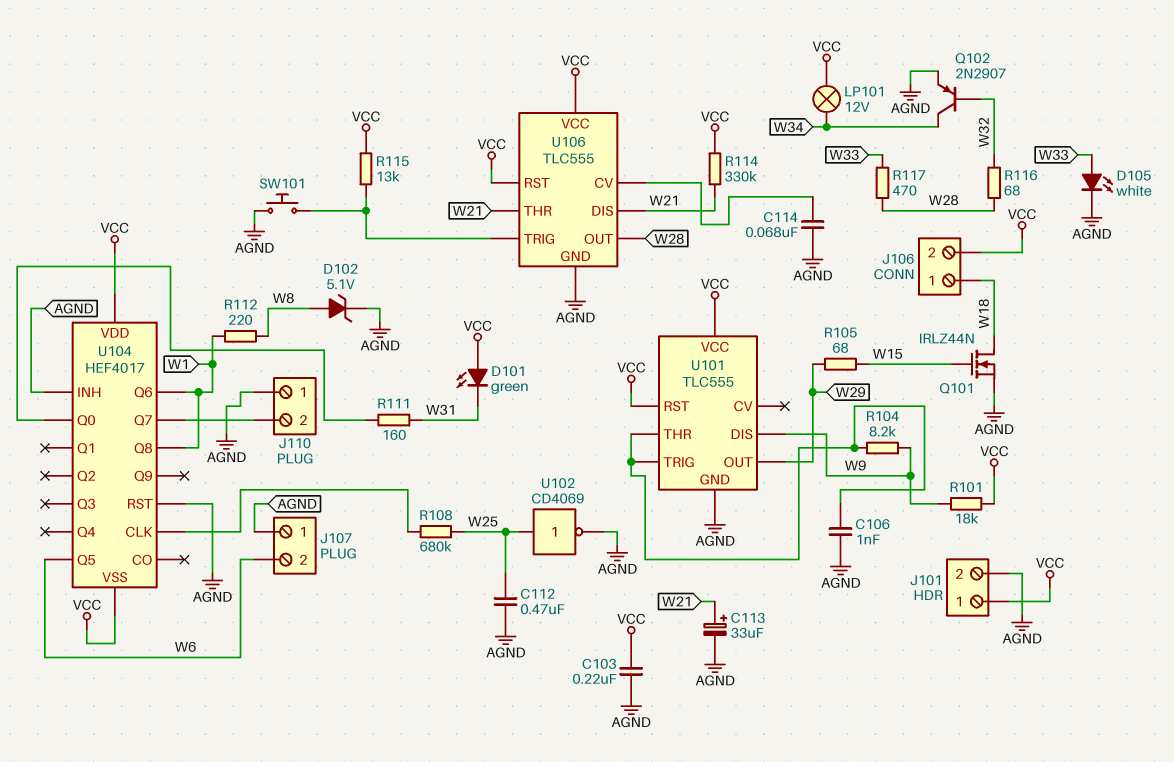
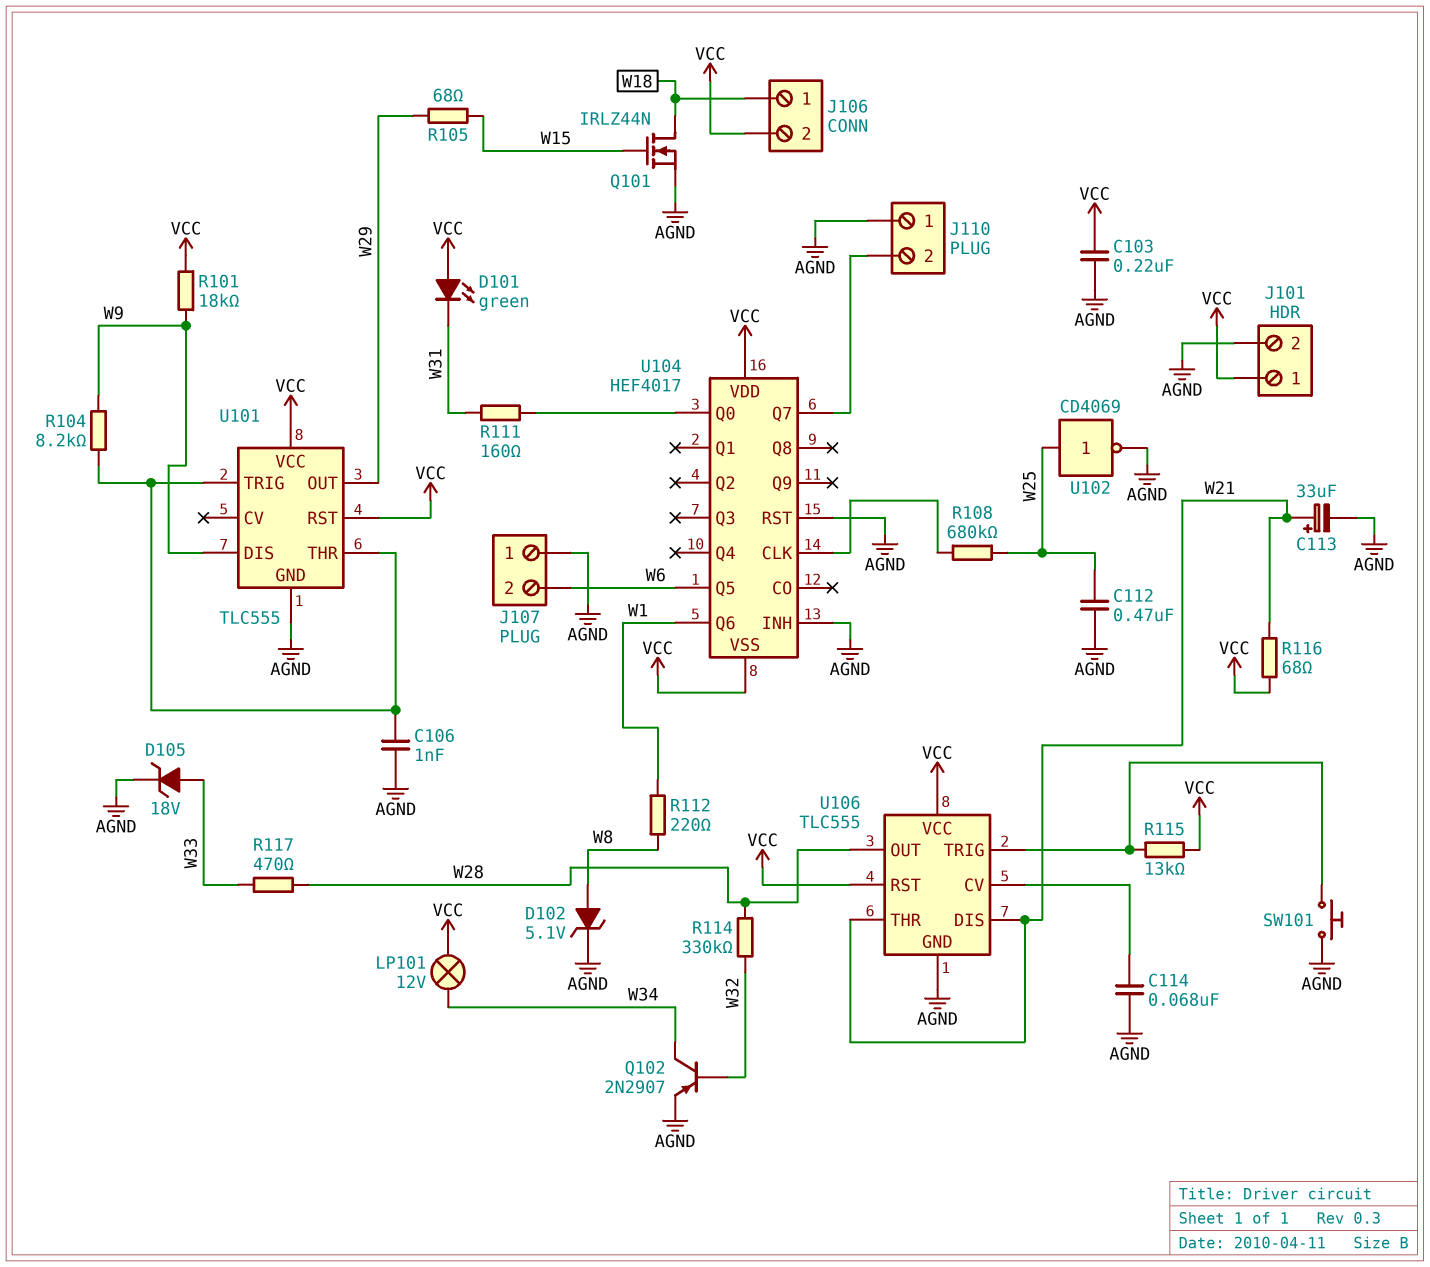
D105: LED white (A W33, K AGND) -> zener 18V (A W33, K AGND)
R114: 330k (VCC, W21) -> 330k (W28, W32)
R116: 68 (W28, W32) -> 68 (VCC, W21)
U104 pin Q8: W1 -> none

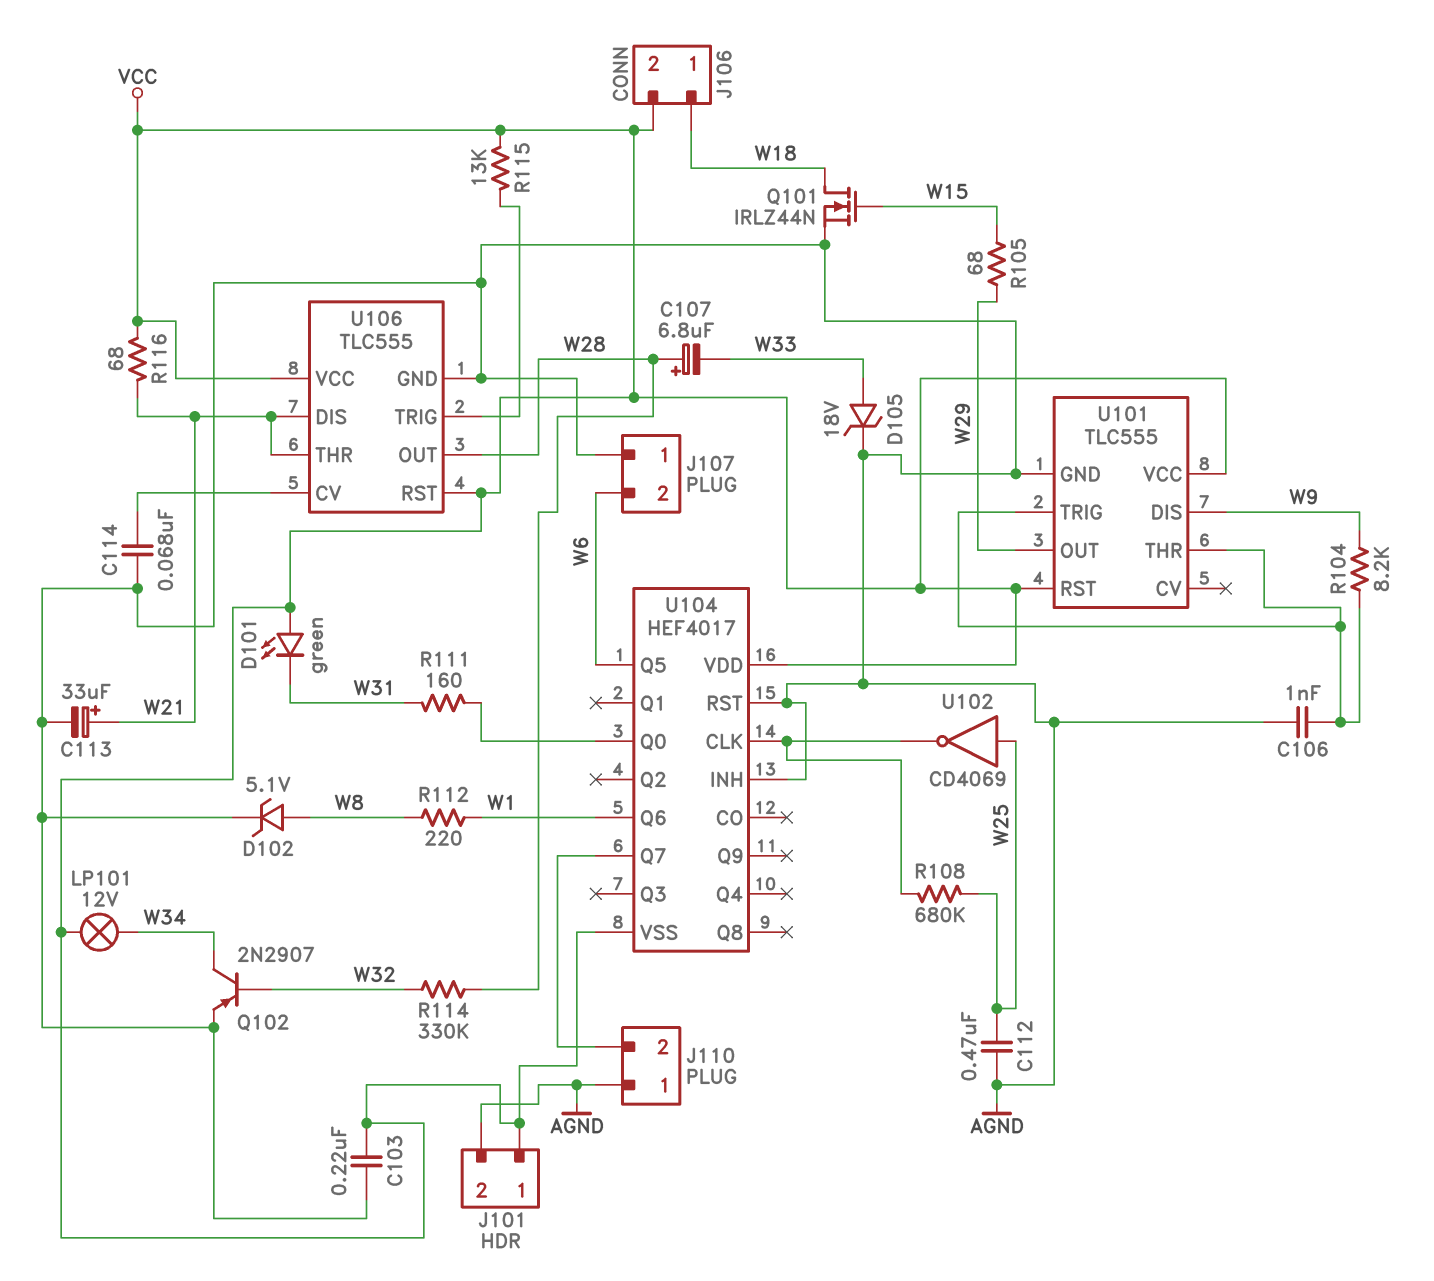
C107: none -> 6.8uF (plus W28, minus W33)
R101: 18k (VCC, W9) -> none
R117: 470 (W28, W33) -> none
SW101: button (AGND, U106/TRIG) -> none
U102: NOT CD4069 (in W25, out AGND) -> NOT CD4069 (in W25, out U104/CLK)

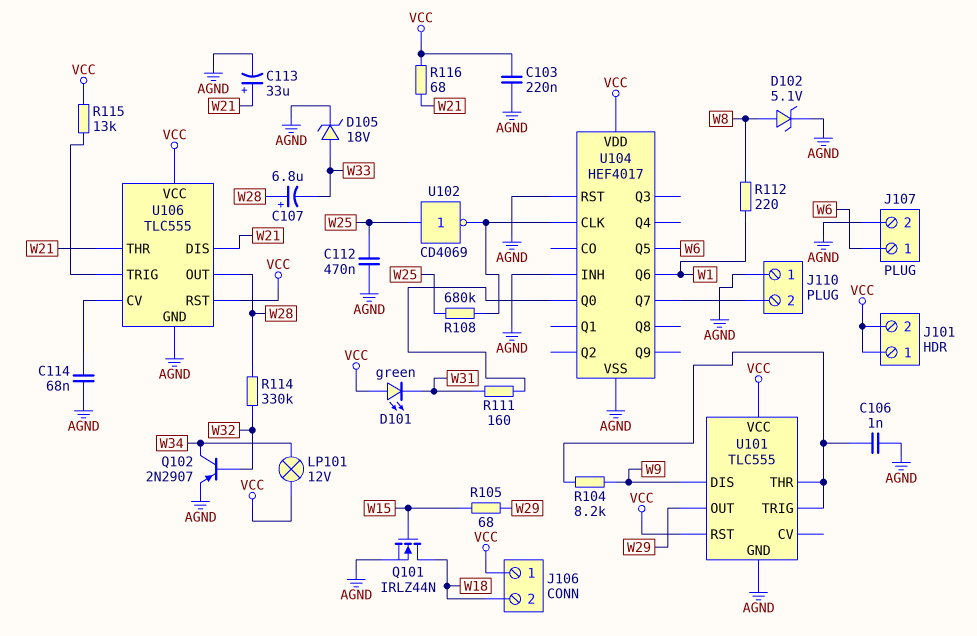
J101 pin 2: AGND -> VCC
J106 pin 1: W18 -> VCC
J106 pin 2: VCC -> W18
J107 pin 1: AGND -> W6
J107 pin 2: W6 -> AGND
U104 pin VSS: VCC -> AGND

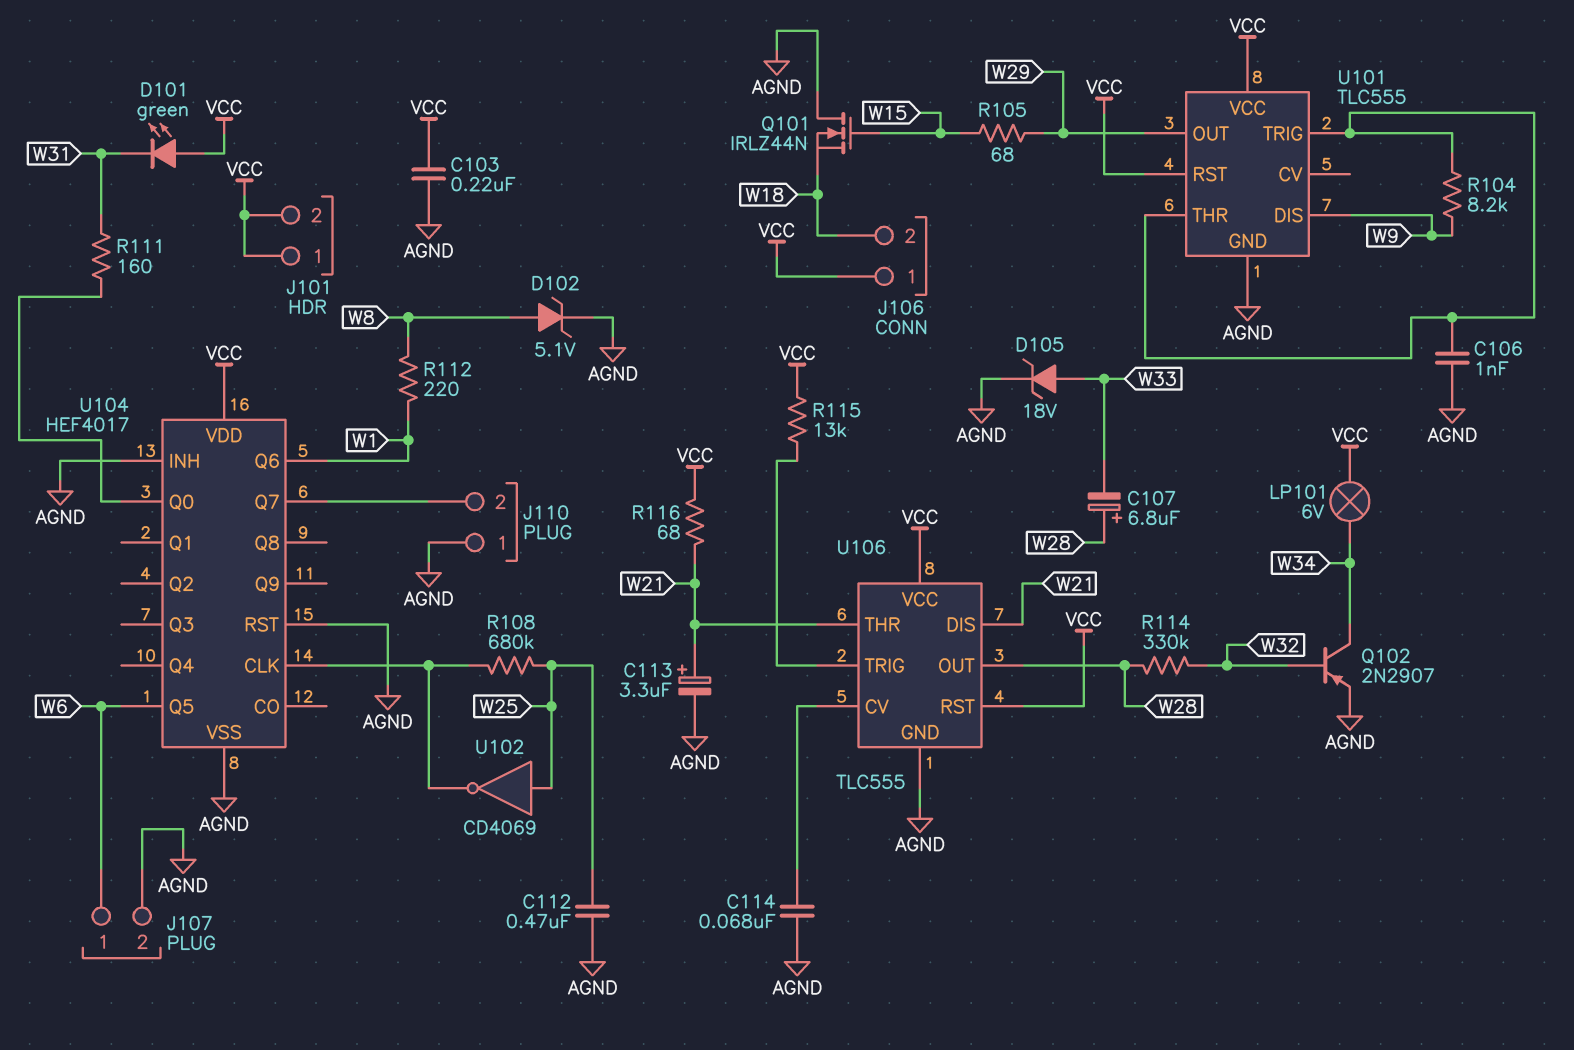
C113: 33uF (plus W21, minus AGND) -> 3.3uF (plus W21, minus AGND)
LP101: lamp 12V (VCC, W34) -> lamp 6V (VCC, W34)
Q101: NMOS IRLZ44N (G W15, D W18, S AGND) -> NMOS IRLZ44N (G W15, D AGND, S W18)

